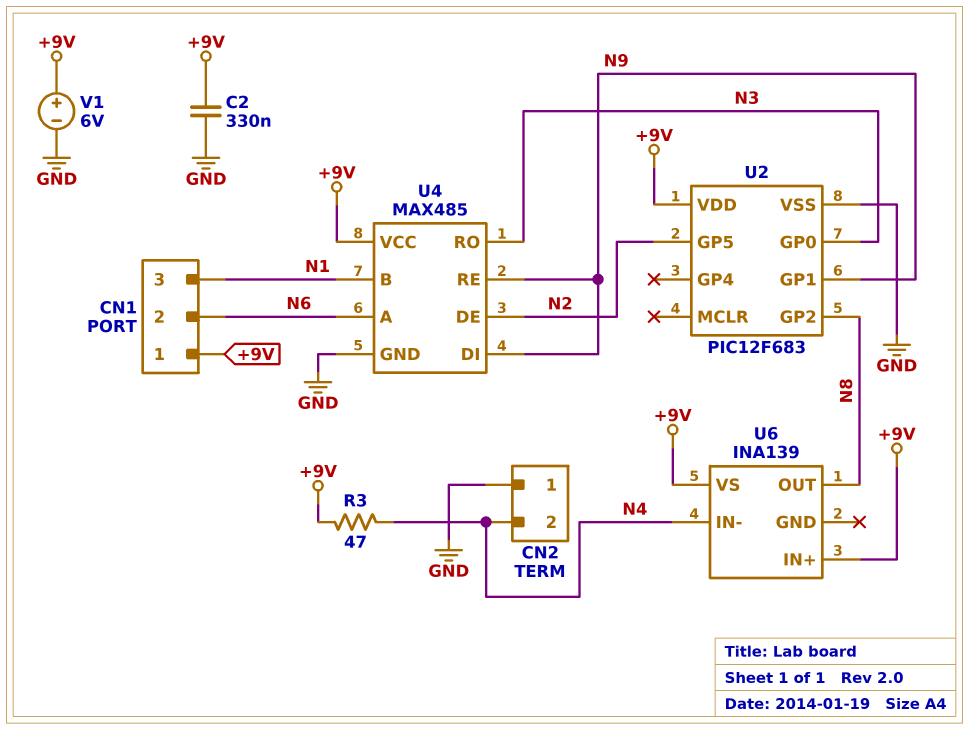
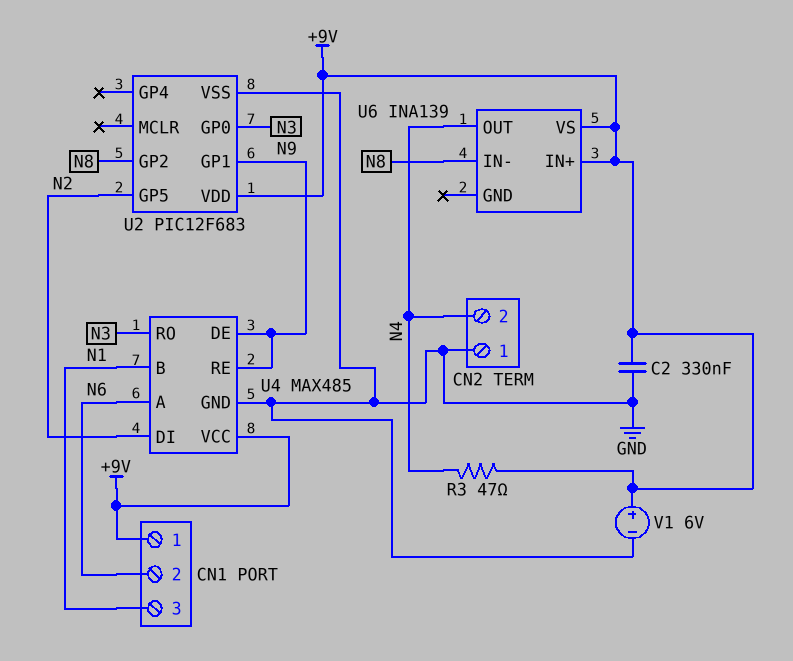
U4 pin DE: N2 -> N9
U4 pin DI: N9 -> N2
U6 pin IN-: N4 -> N8
U6 pin OUT: N8 -> N4

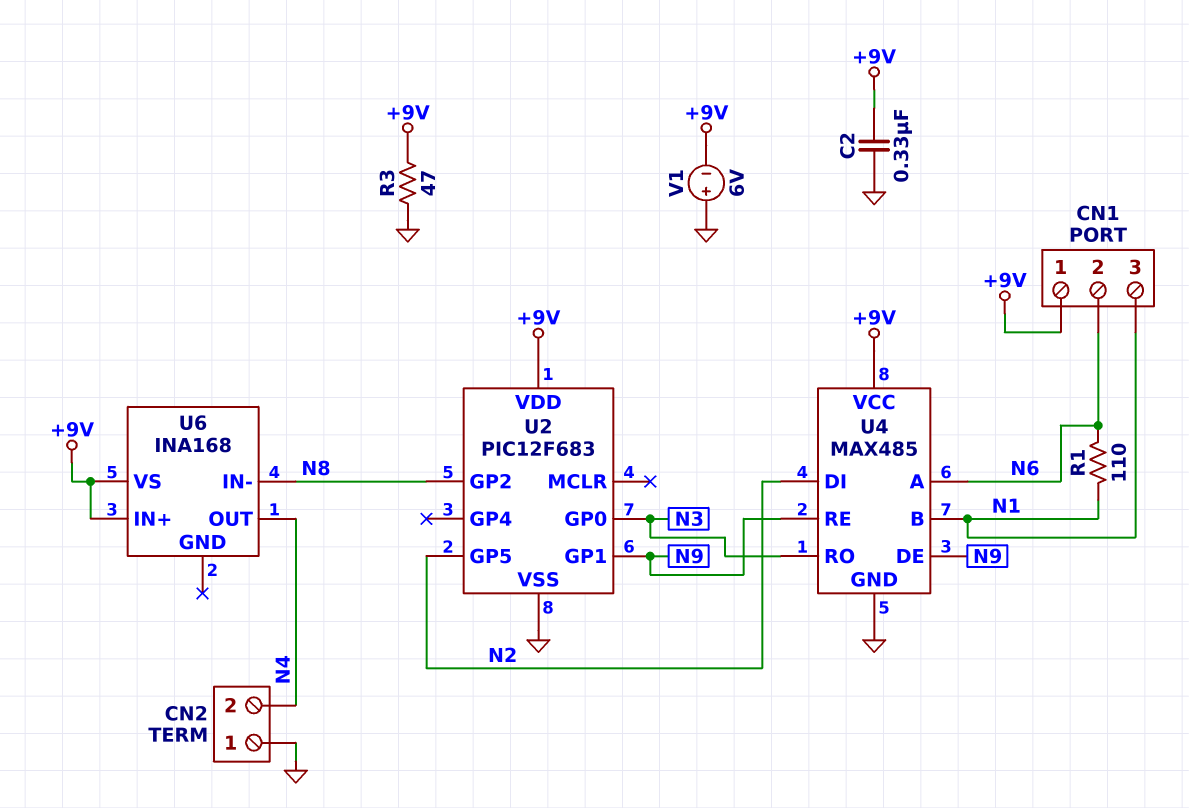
R1: none -> 110 (N1, N6)
R3: 47 (+9V, N4) -> 47 (+9V, GND)
U6: INA139 -> INA168
V1: 6V (plus +9V, minus GND) -> 6V (plus GND, minus +9V)

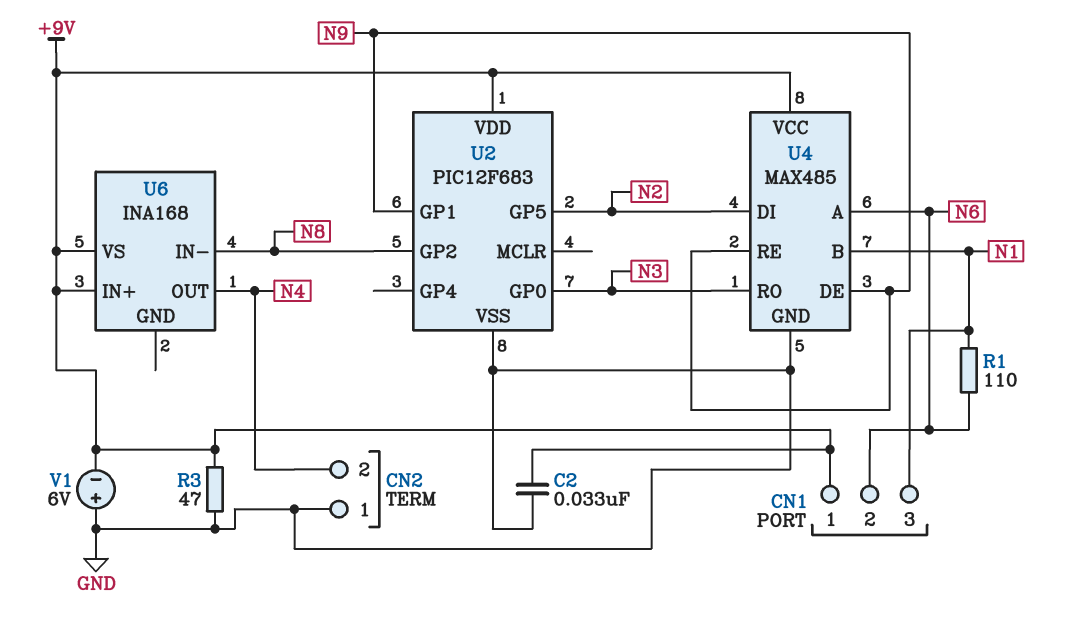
C2: 330nF (+9V, GND) -> 33nF (+9V, GND)

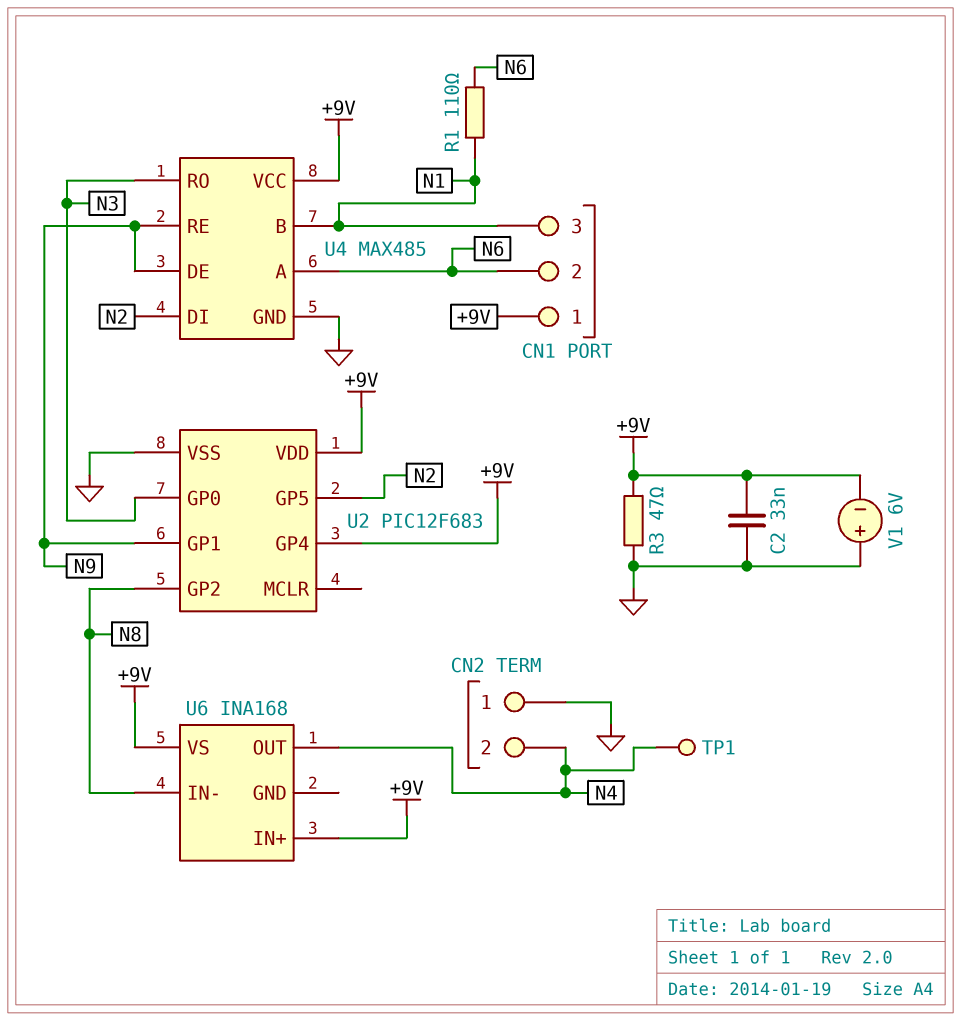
TP1: none -> test point (N4)
U2 pin GP4: none -> +9V

